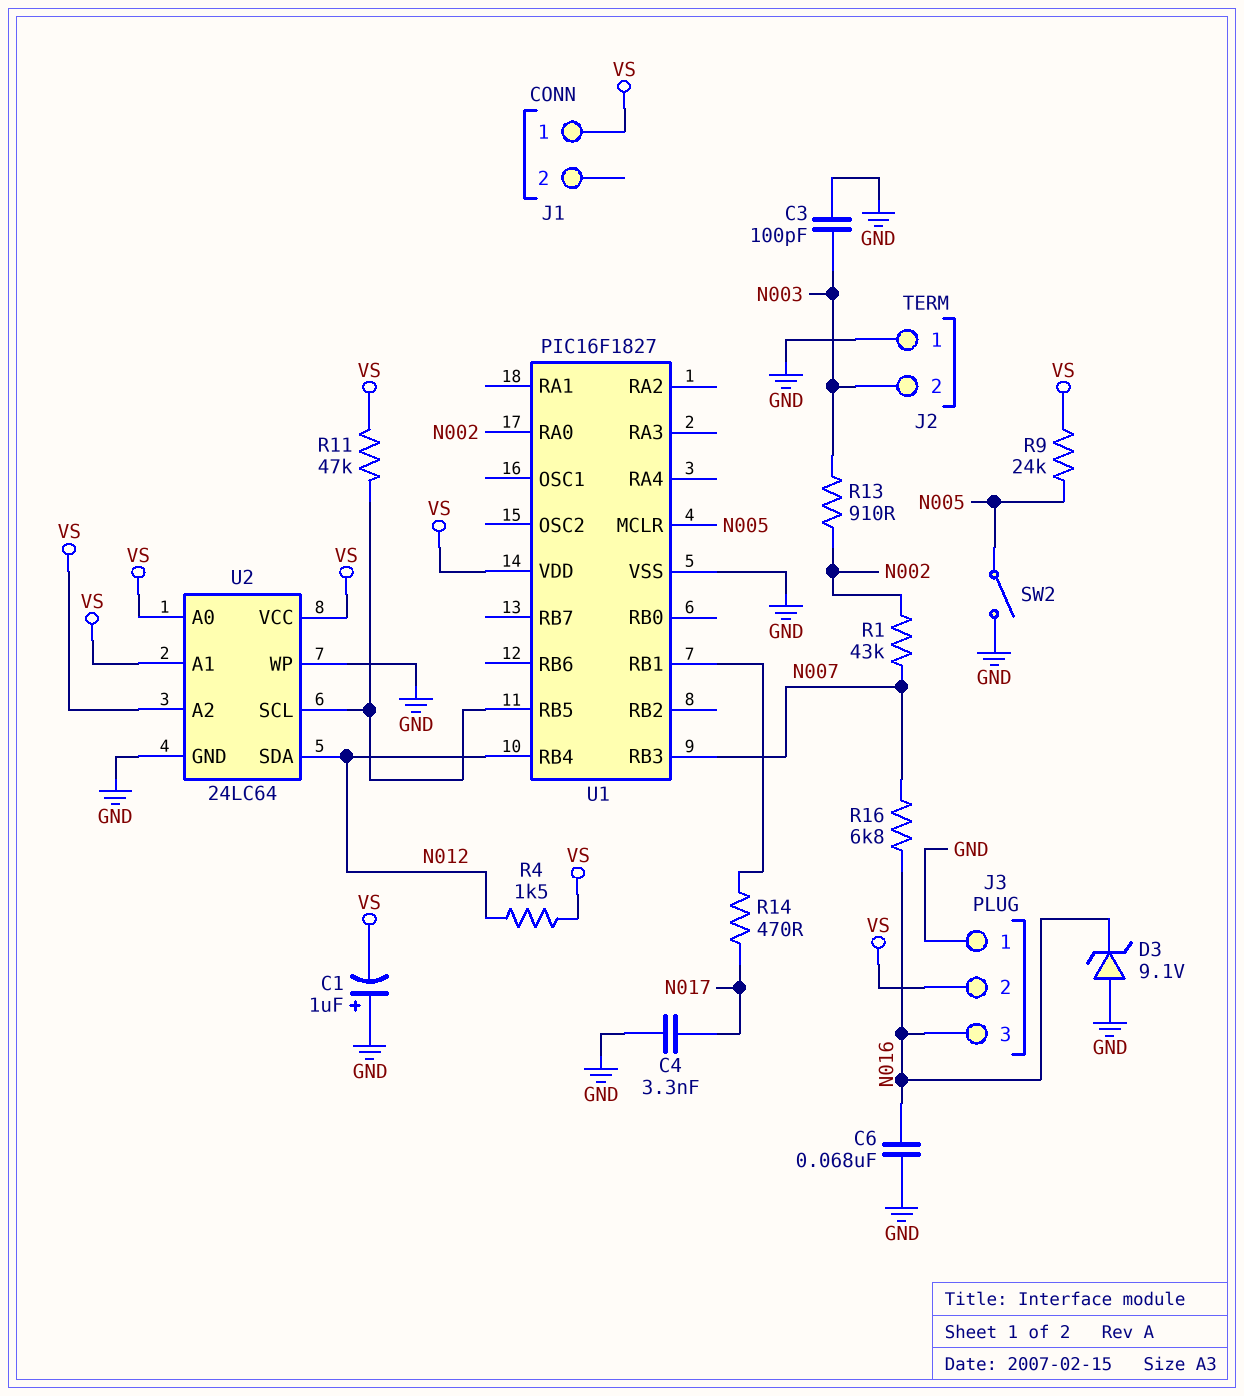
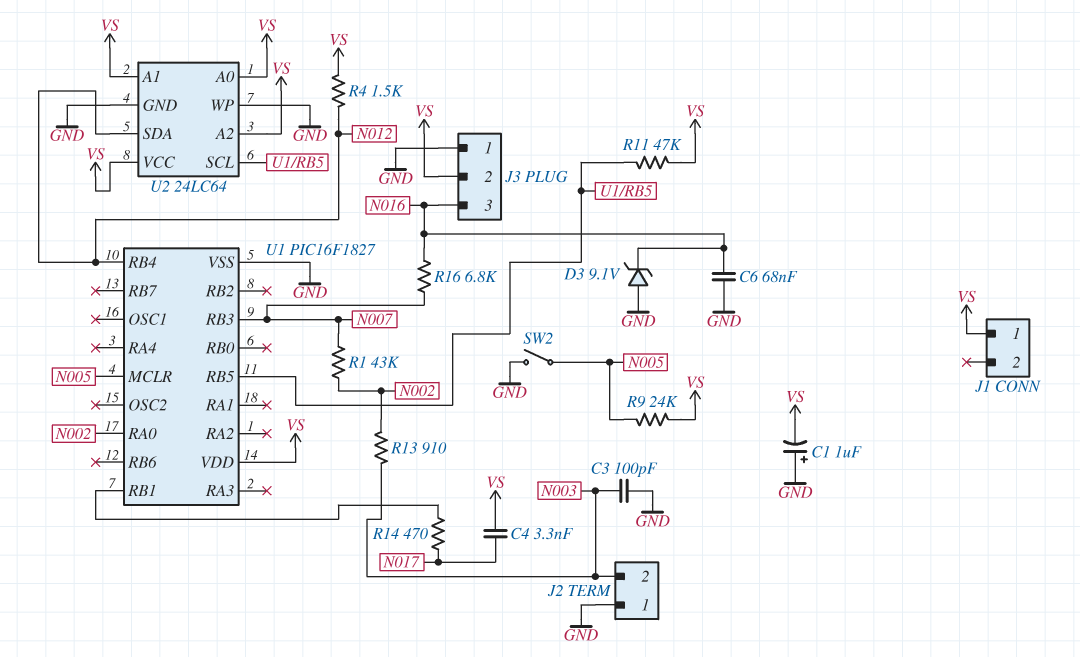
C4: 3.3nF (GND, N017) -> 3.3nF (N017, VS)

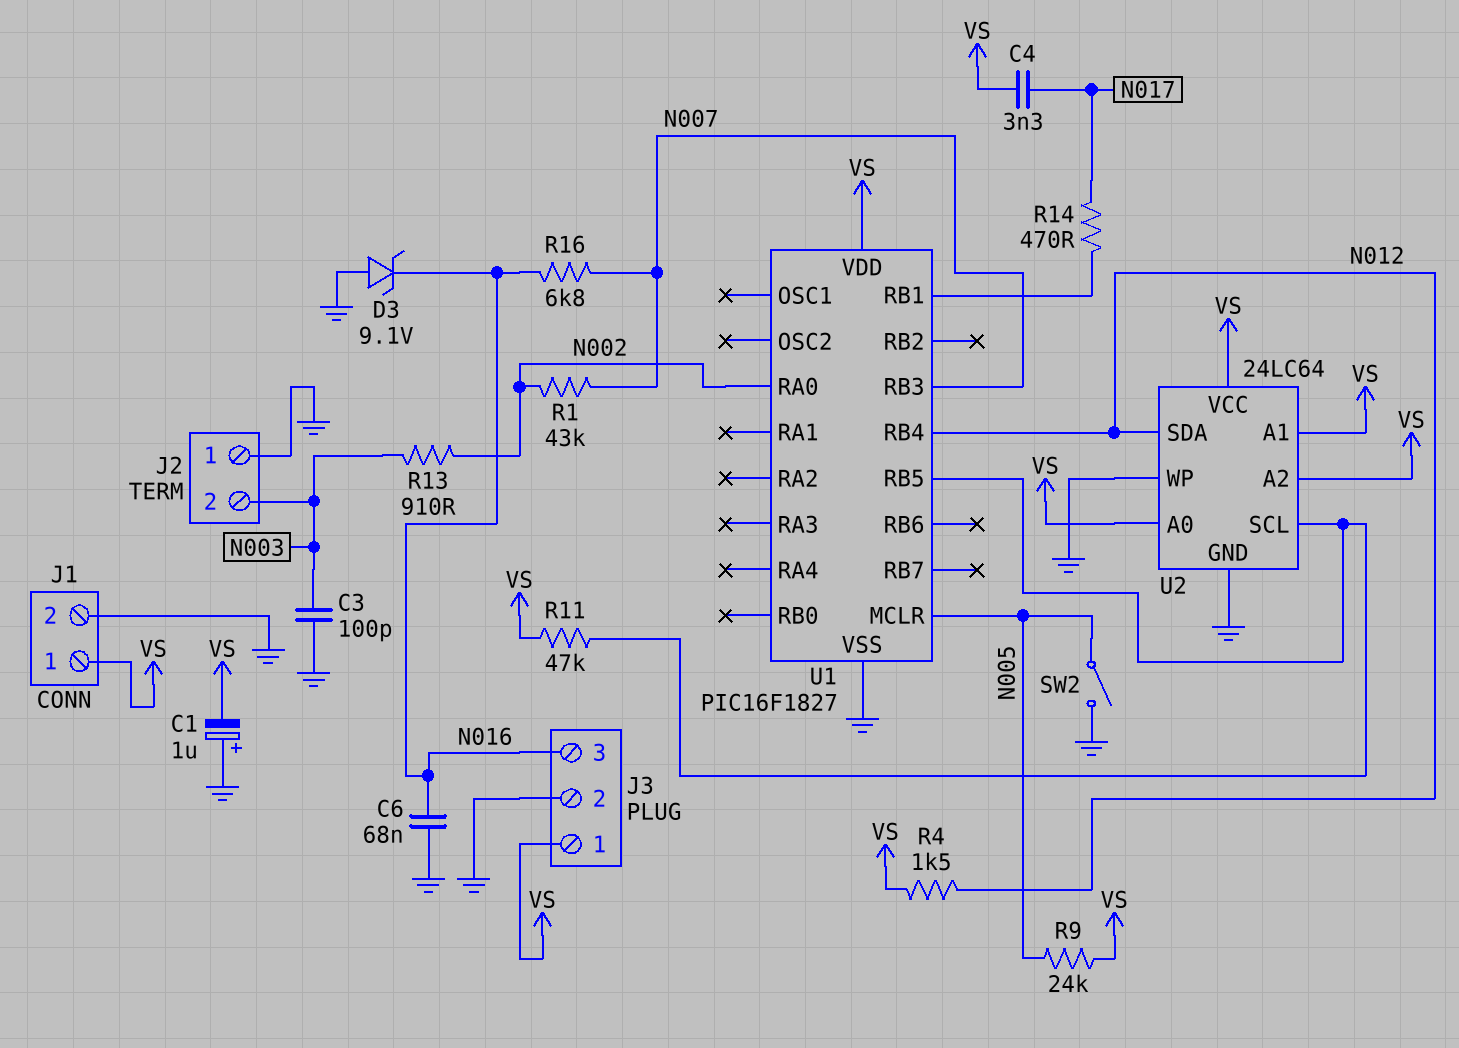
J1 pin 2: none -> GND
J3 pin 1: GND -> VS
J3 pin 2: VS -> GND

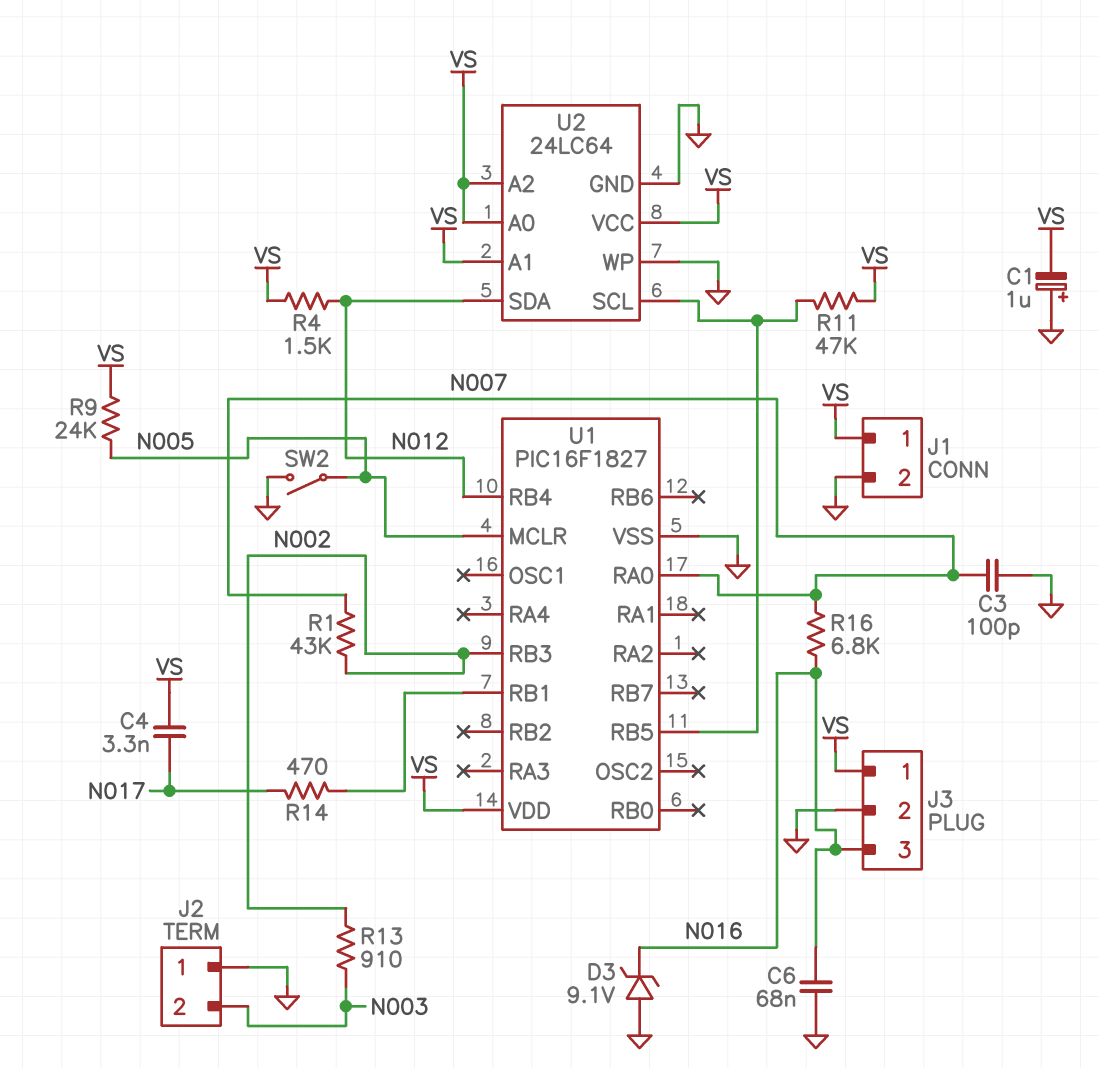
C3: 100pF (GND, N003) -> 100pF (GND, N007)
U1 pin RA0: N002 -> N007
U1 pin RB3: N007 -> N002

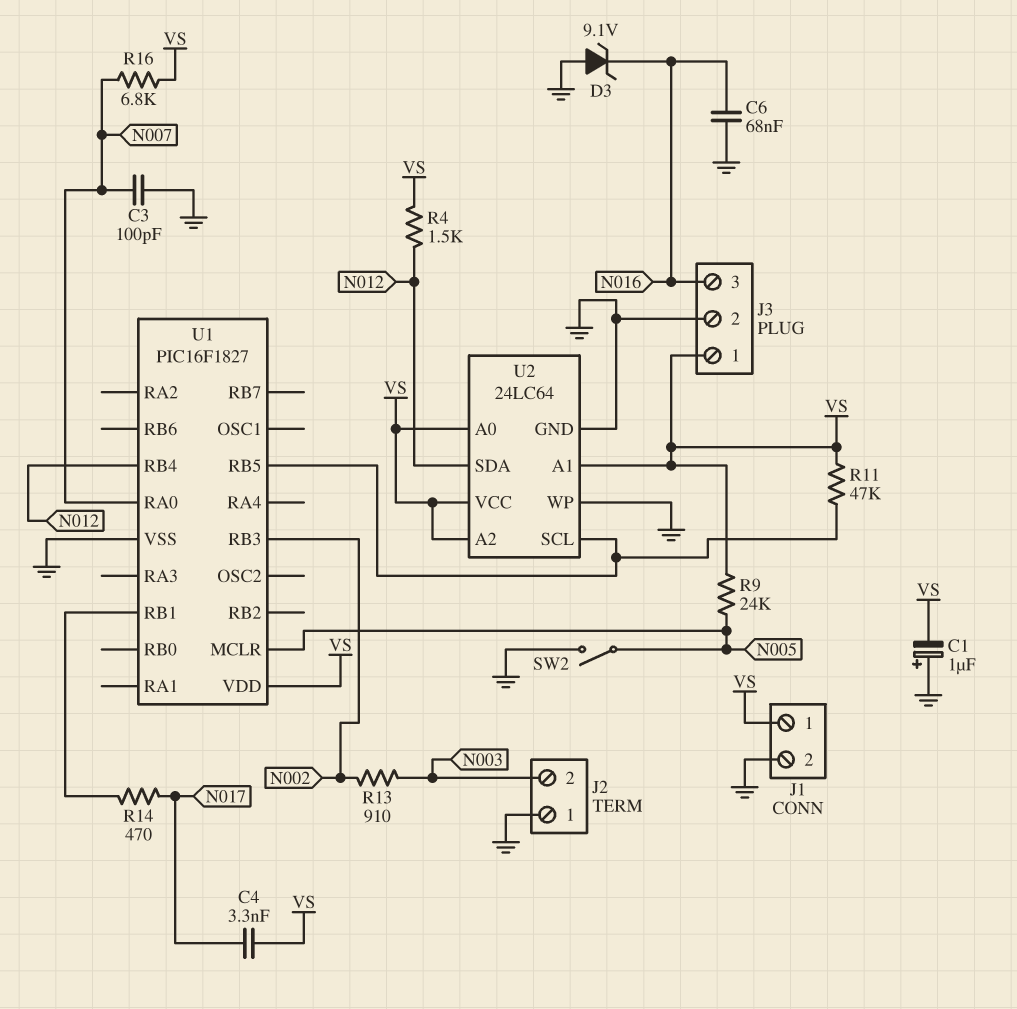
R1: 43k (N002, N007) -> none
R16: 6.8k (N007, N016) -> 6.8k (N007, VS)

